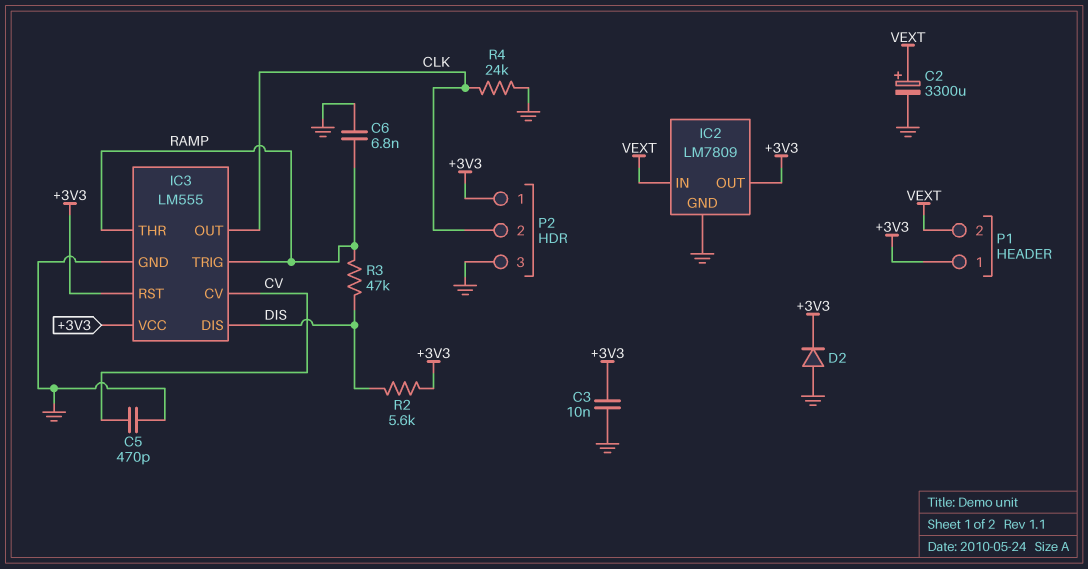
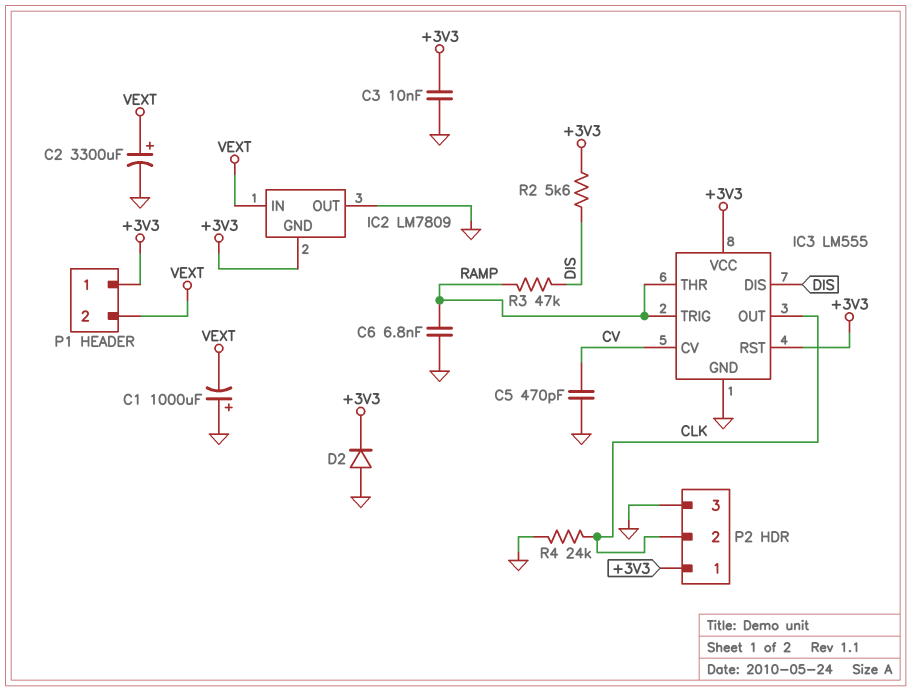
C1: none -> 1000uF (plus GND, minus VEXT)
IC2 pin GND: GND -> +3V3
IC2 pin OUT: +3V3 -> GND

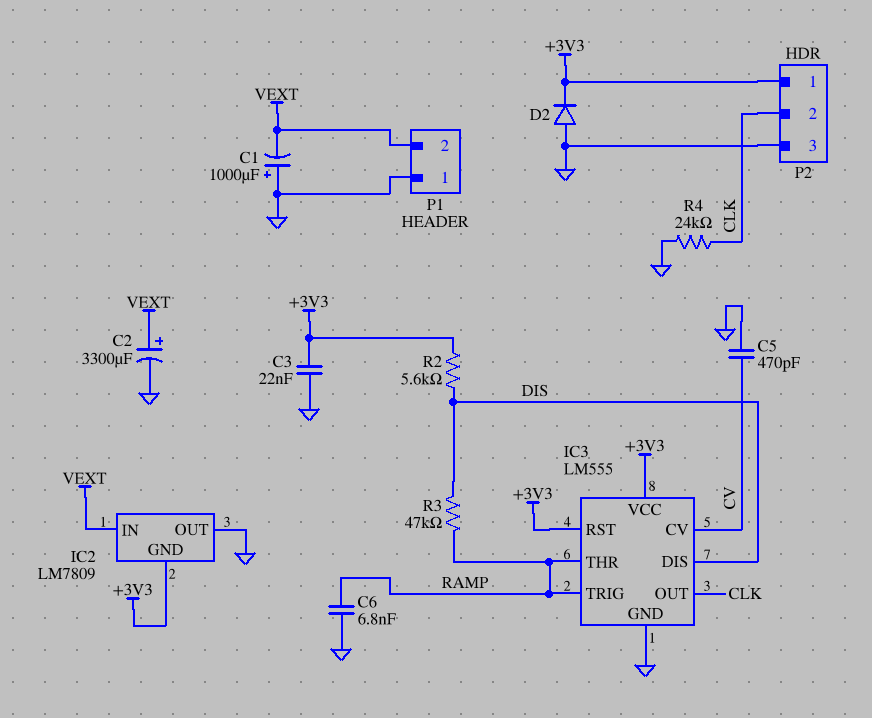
C3: 10nF (+3V3, GND) -> 22nF (+3V3, GND)
P1 pin 1: +3V3 -> GND

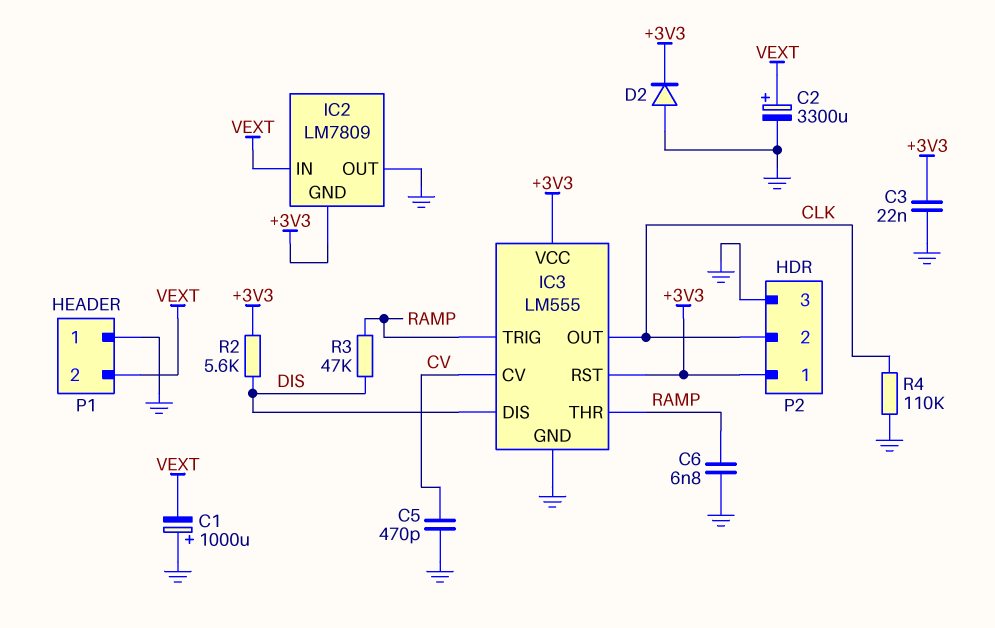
R4: 24k (CLK, GND) -> 110k (CLK, GND)

